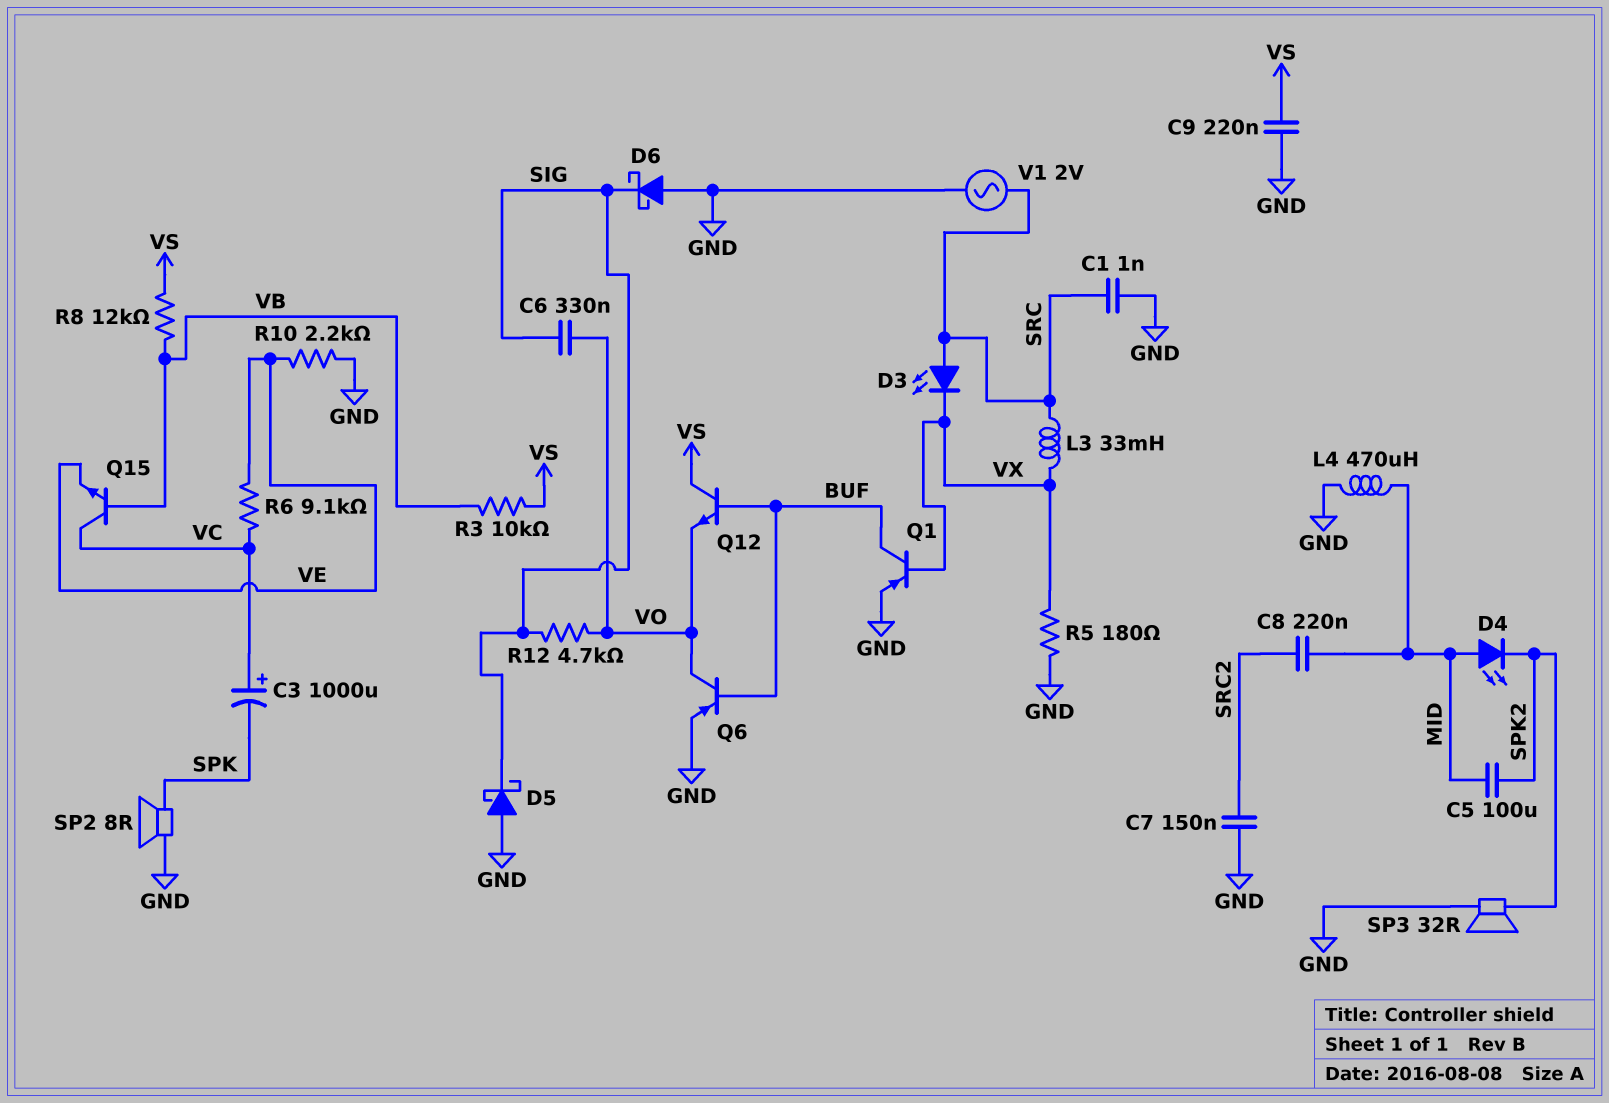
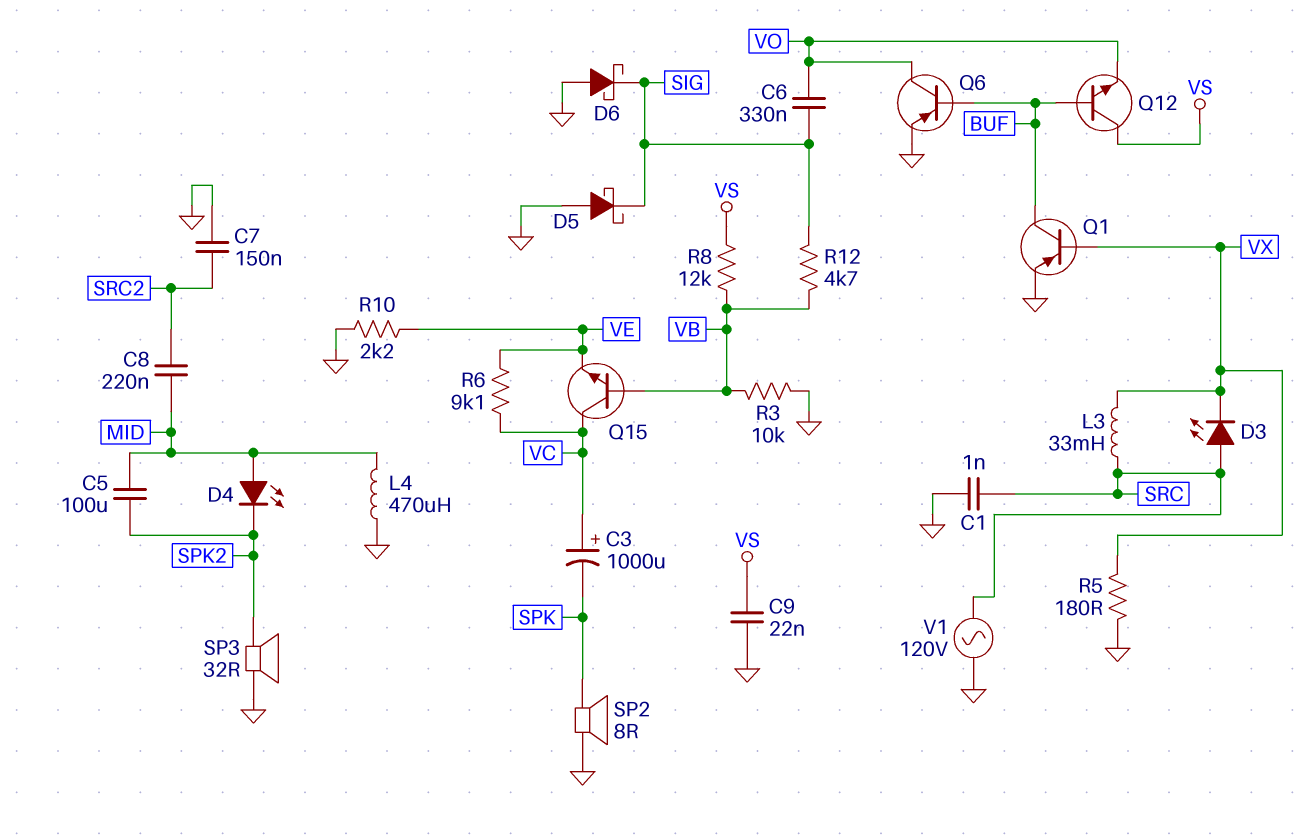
C9: 220nF (GND, VS) -> 22nF (GND, VS)
R3: 10k (VB, VS) -> 10k (GND, VB)
R12: 4.7k (SIG, VO) -> 4.7k (SIG, VB)
V1: AC 2V (GND, SRC) -> AC 120V (GND, SRC)

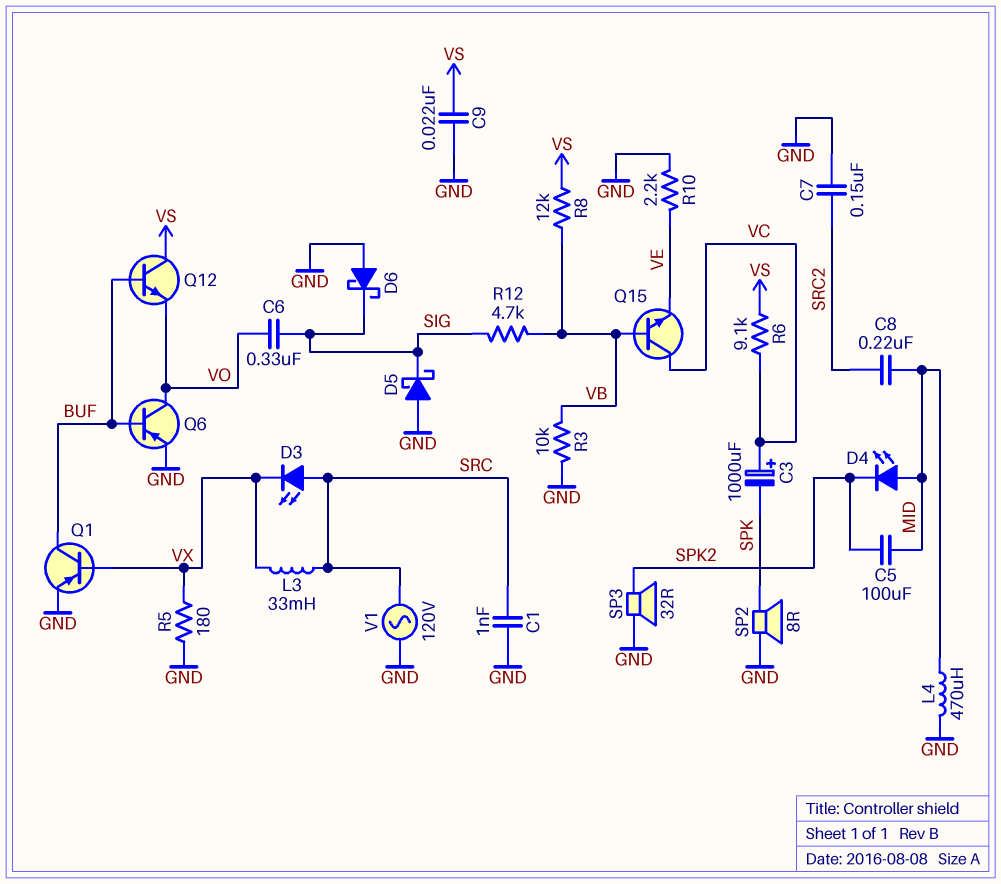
R6: 9.1k (VC, VE) -> 9.1k (VC, VS)

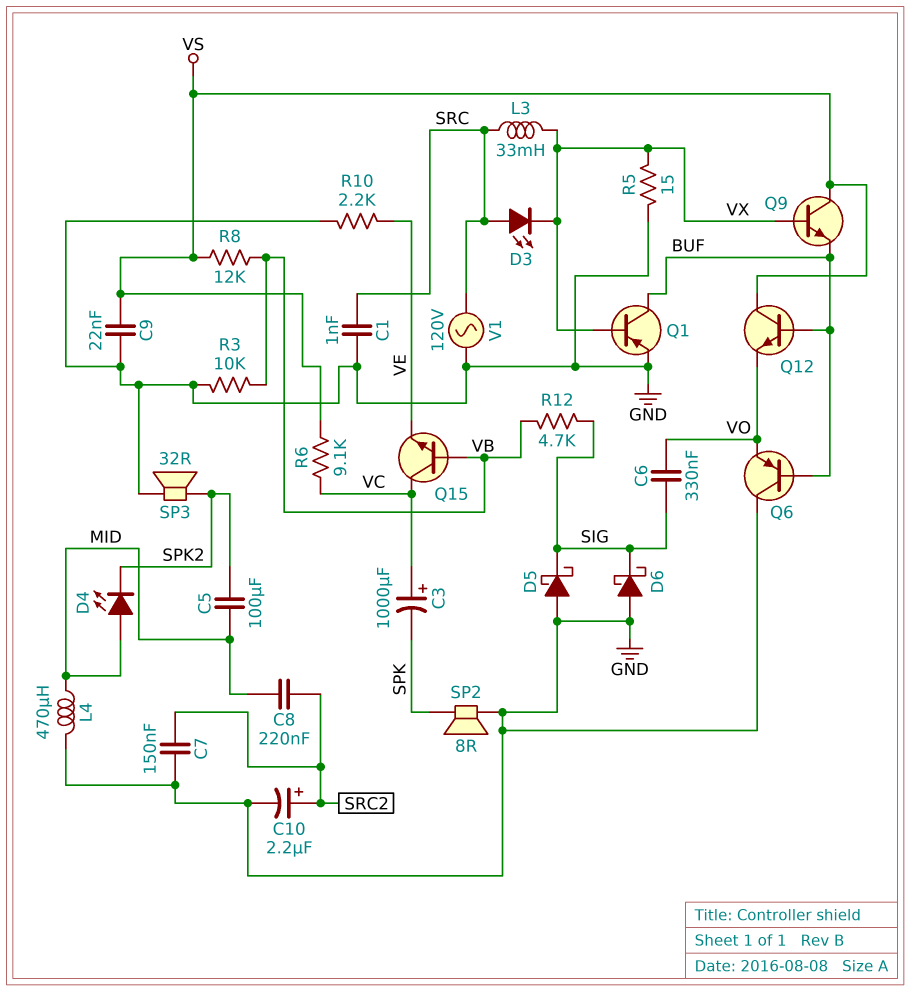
C10: none -> 2.2uF (plus SRC2, minus GND)
Q6: PNP (B BUF, C VO, E GND) -> PNP (B BUF, C GND, E VO)
Q9: none -> NPN (B VX, C VS, E BUF)
R5: 180 (GND, VX) -> 15 (GND, VX)

